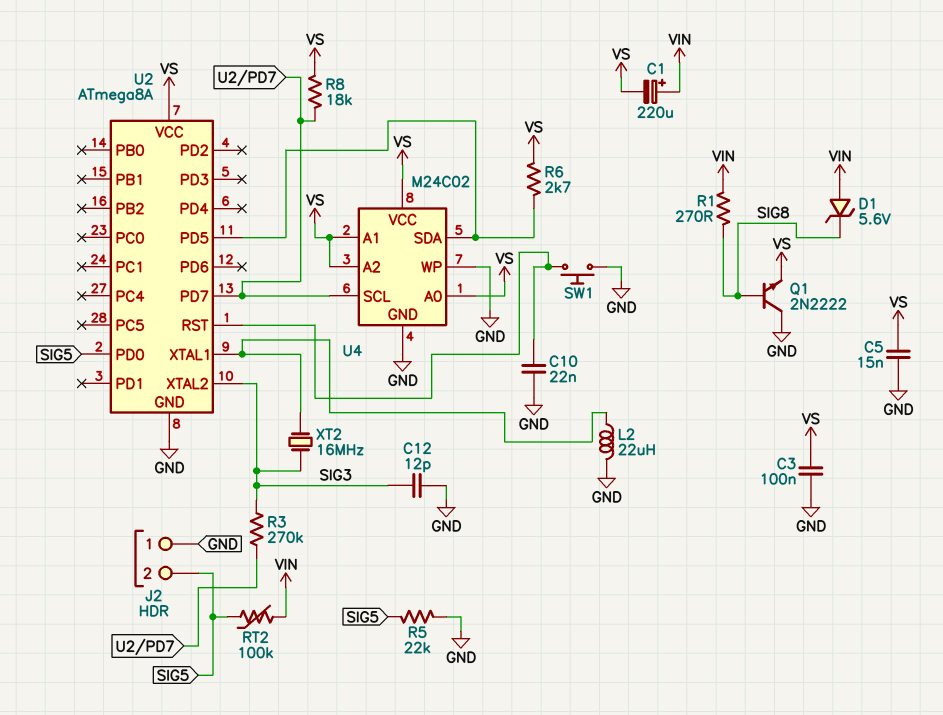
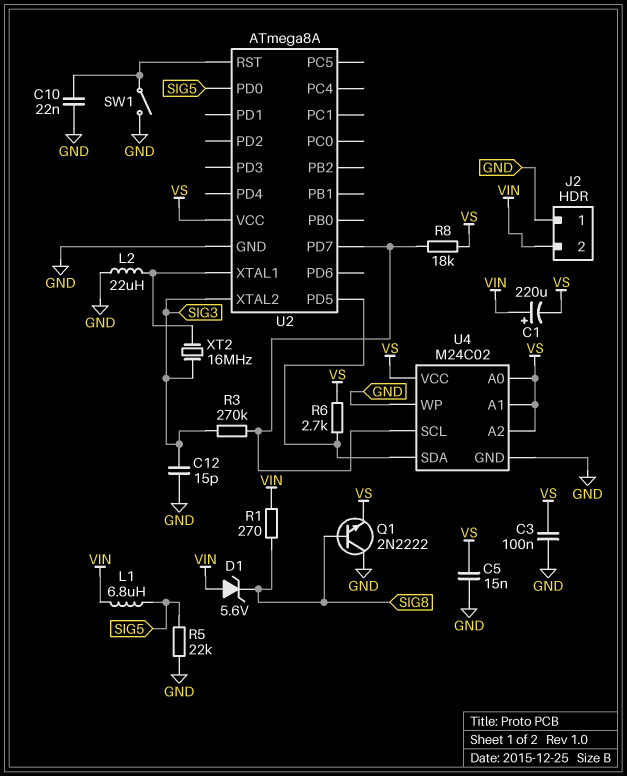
C12: 12pF (GND, SIG3) -> 15pF (GND, SIG3)
J2 pin 2: SIG5 -> VIN
L1: none -> 6.8uH (SIG5, VIN)
RT2: 100k (SIG5, VIN) -> none
SW1: button (GND, U2/RST) -> switch (GND, U2/RST)

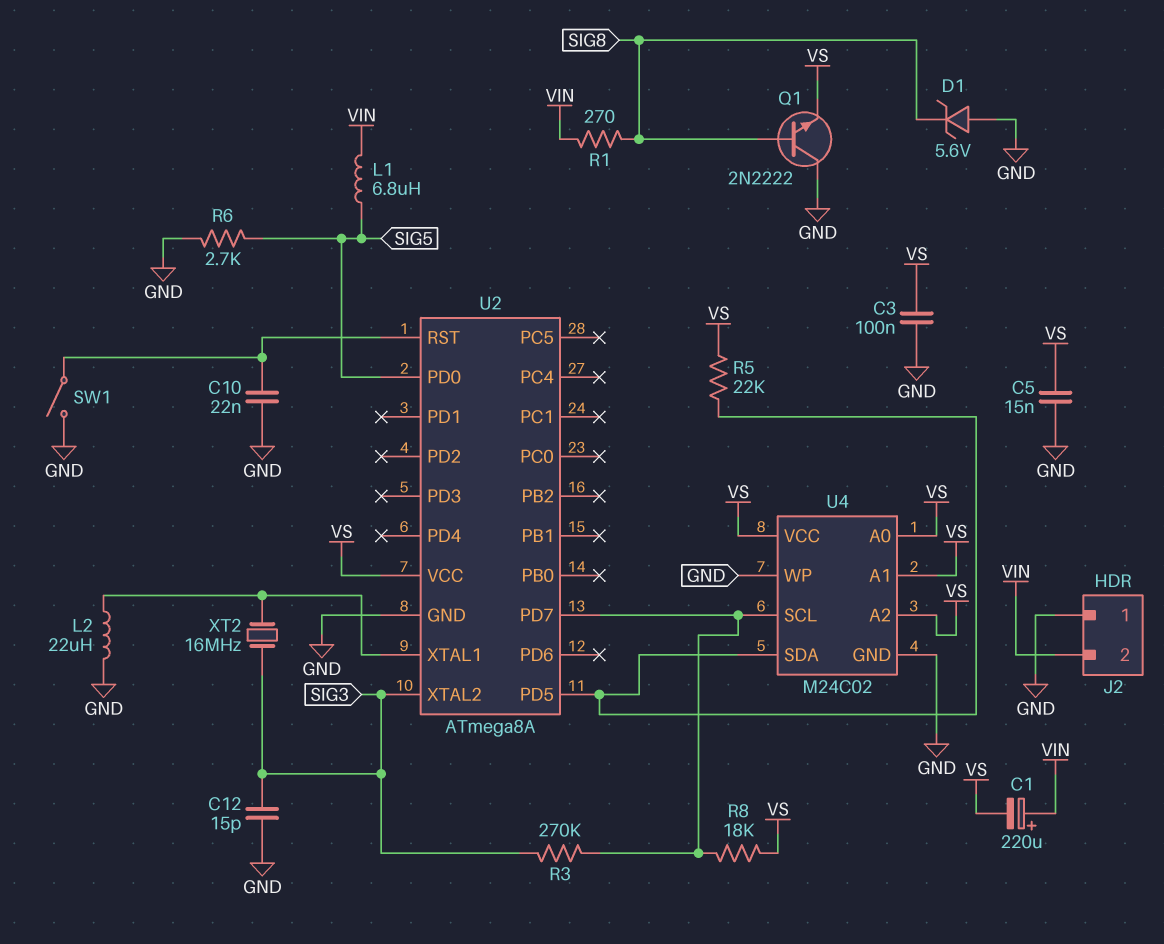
D1: zener 5.6V (A VIN, K SIG8) -> zener 5.6V (A GND, K SIG8)
R5: 22k (GND, SIG5) -> 22k (U2/PD5, VS)
R6: 2.7k (U2/PD5, VS) -> 2.7k (GND, SIG5)

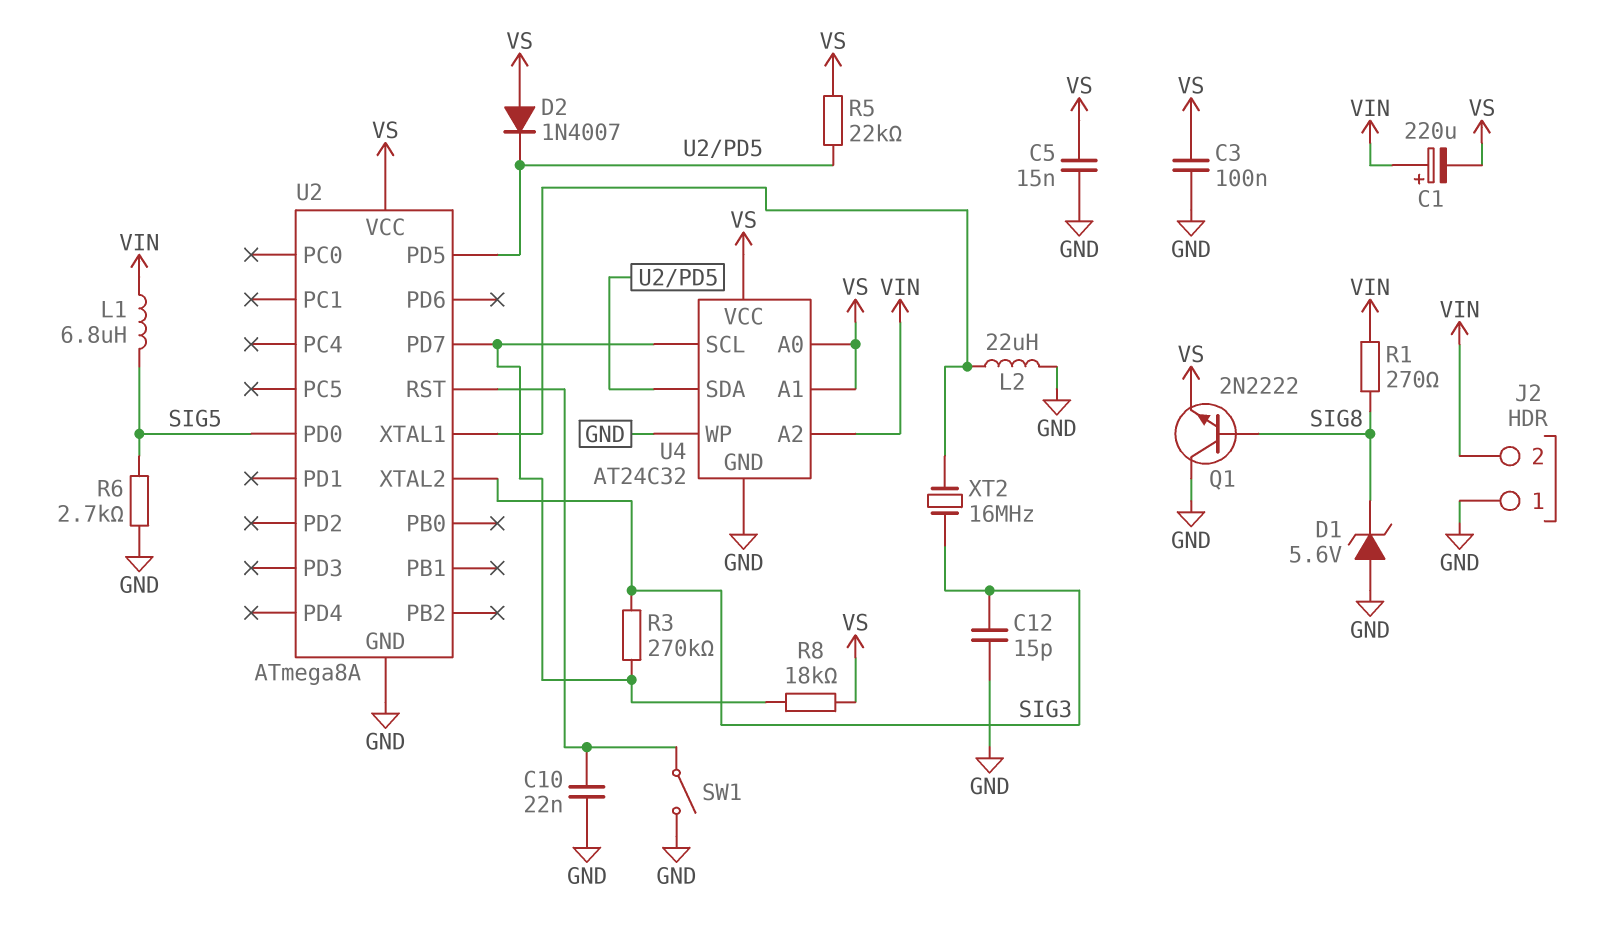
D2: none -> diode 1N4007 (A VS, K U2/PD5)
U4: M24C02 -> AT24C32
U4 pin A2: VS -> VIN

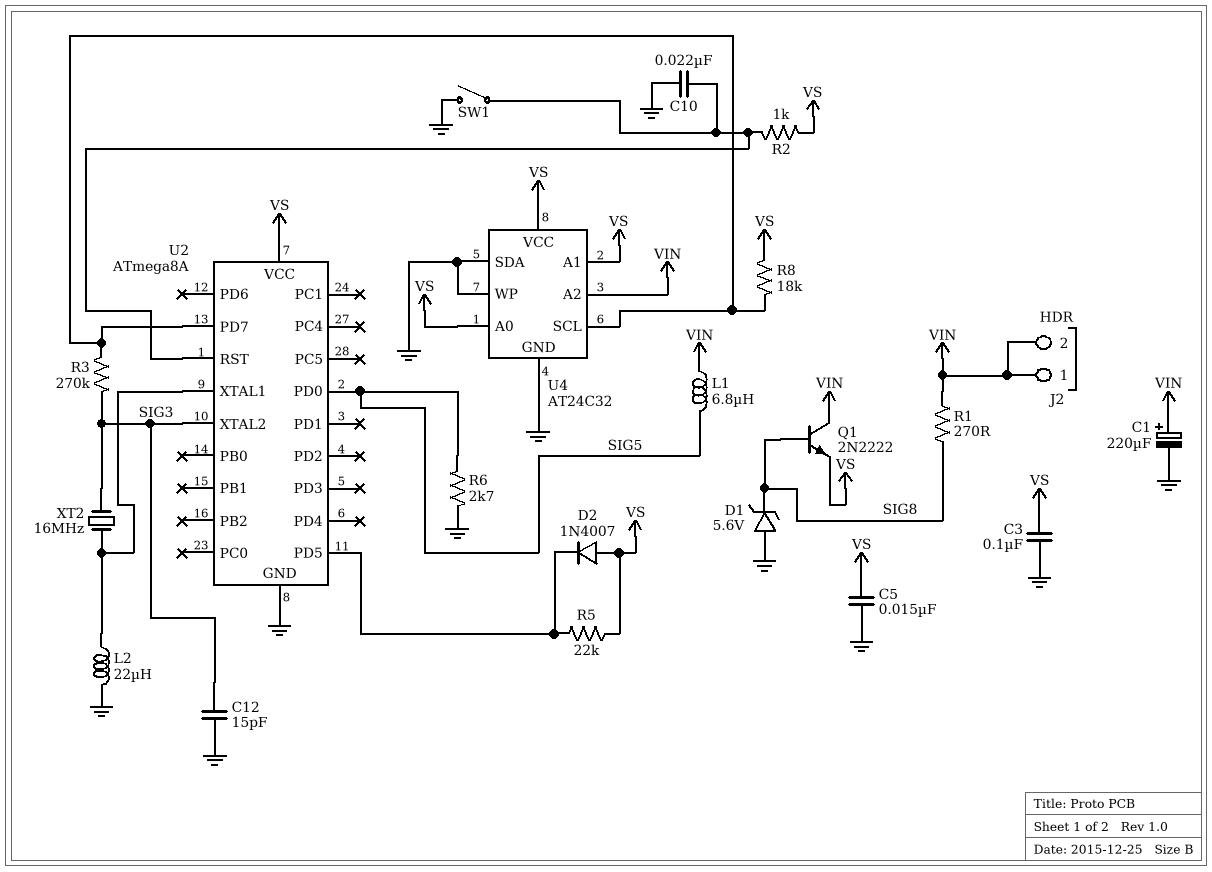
C1: 220uF (plus VIN, minus VS) -> 220uF (plus VIN, minus GND)
J2 pin 1: GND -> VIN
Q1: NPN 2N2222 (B SIG8, C GND, E VS) -> NPN 2N2222 (B SIG8, C VIN, E VS)
R2: none -> 1k (U2/RST, VS)
U4 pin SDA: U2/PD5 -> GND

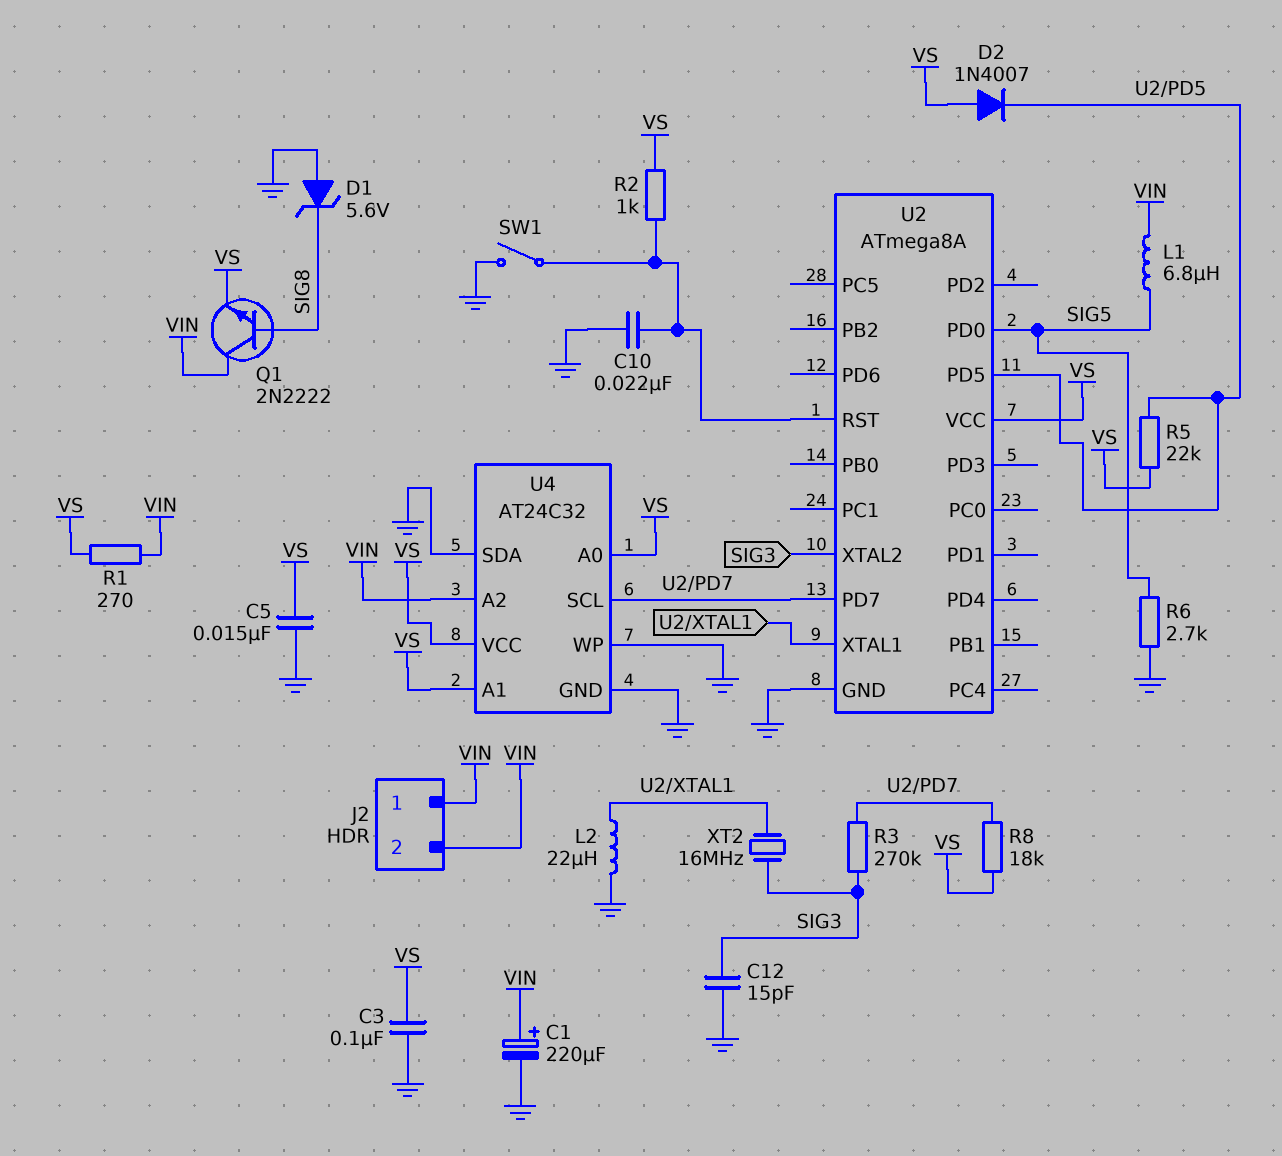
R1: 270 (SIG8, VIN) -> 270 (VIN, VS)

